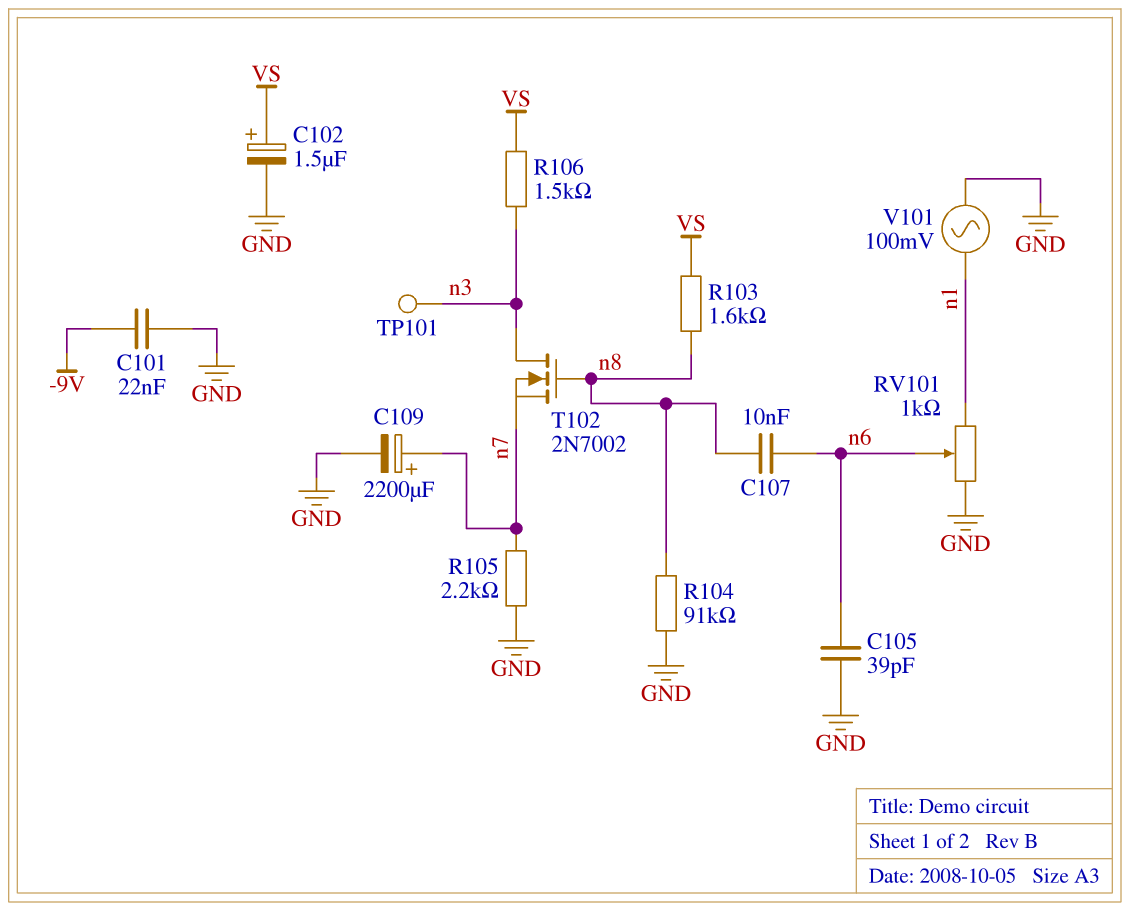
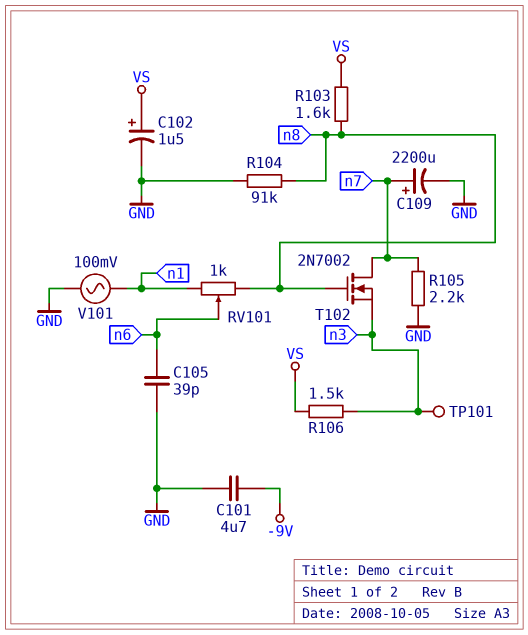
C101: 22nF (-9V, GND) -> 4.7uF (-9V, GND)
C107: 10nF (n6, n8) -> none
RV101: 1k (GND, n1, wiper n6) -> 1k (n1, n8, wiper n6)
T102: NMOS 2N7002 (G n8, D n3, S n7) -> NMOS 2N7002 (G n8, D n7, S n3)

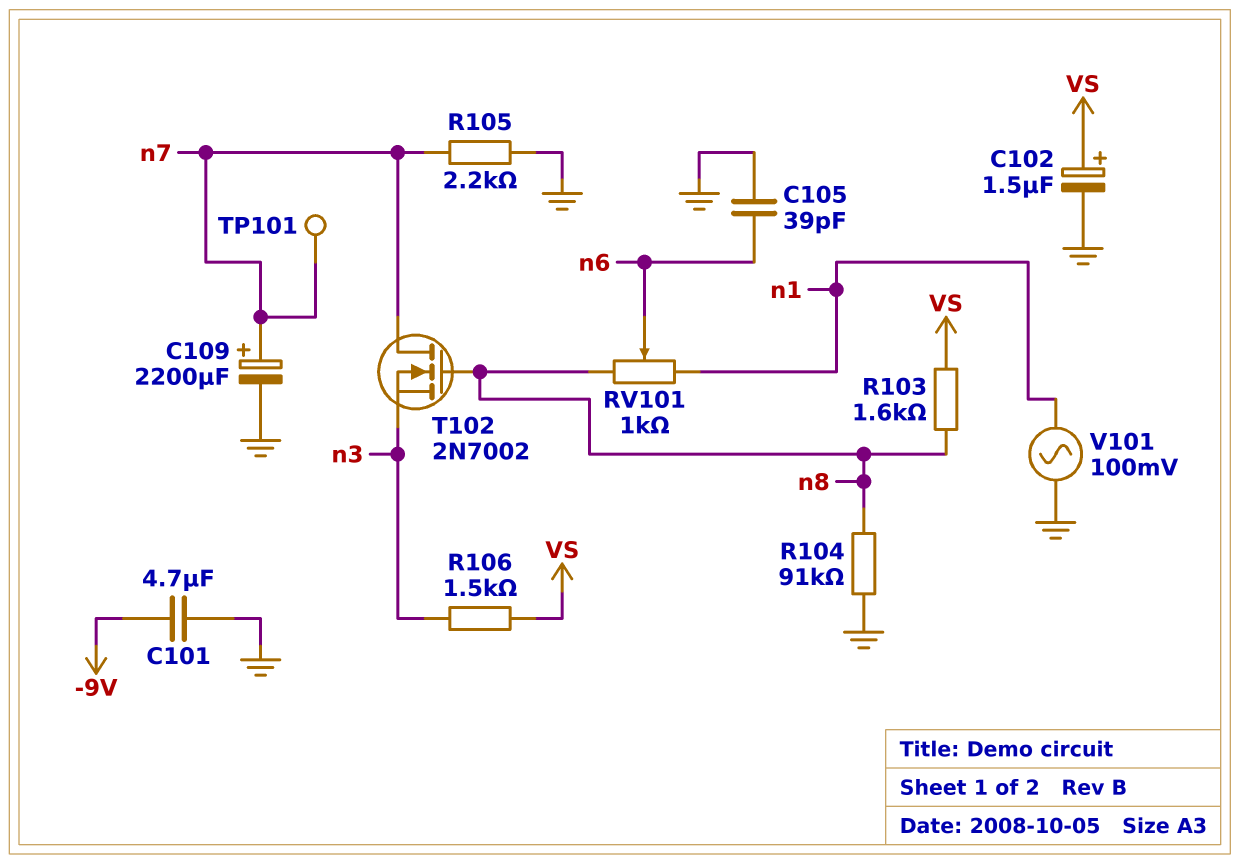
TP101: test point (n3) -> test point (n7)

